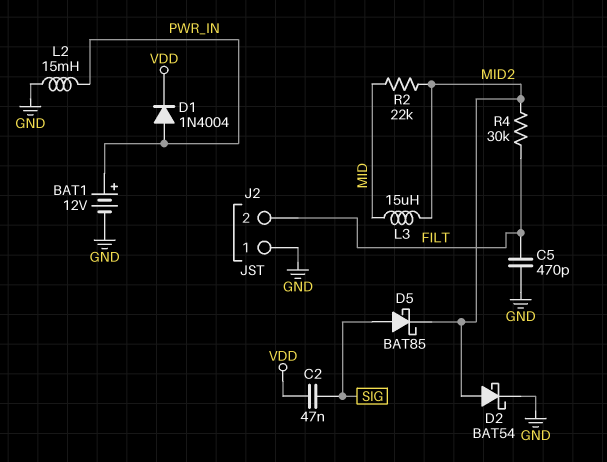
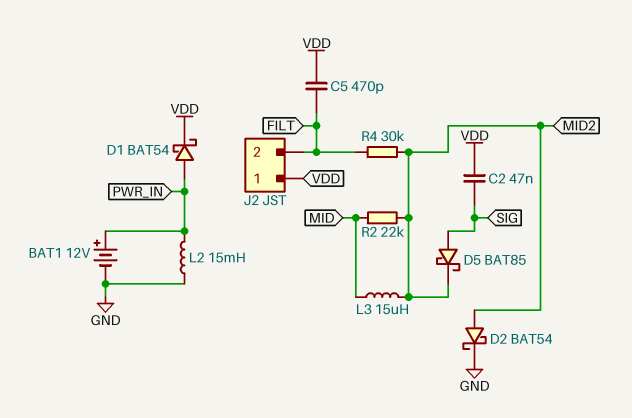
C5: 470pF (FILT, GND) -> 470pF (FILT, VDD)
D1: diode 1N4004 (A PWR_IN, K VDD) -> schottky BAT54 (A PWR_IN, K VDD)
J2 pin 1: GND -> VDD

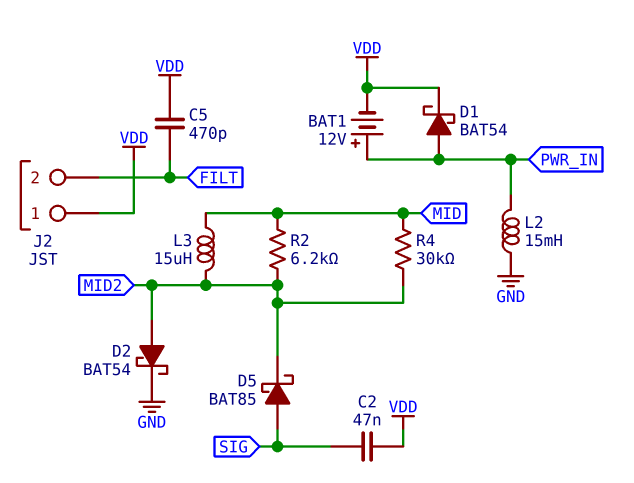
BAT1: 12V (plus PWR_IN, minus GND) -> 12V (plus PWR_IN, minus VDD)
R2: 22k (MID, MID2) -> 6.2k (MID, MID2)
R4: 30k (FILT, MID2) -> 30k (MID, MID2)

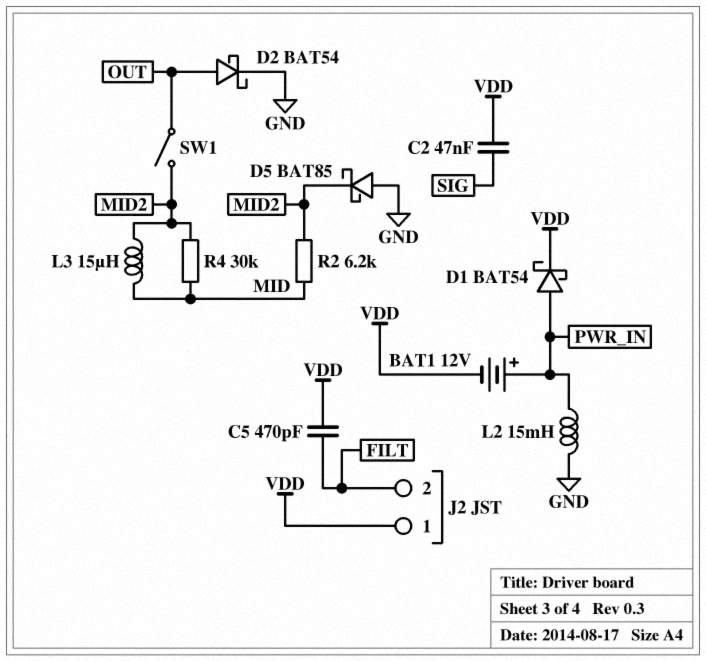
D2: schottky BAT54 (A MID2, K GND) -> schottky BAT54 (A OUT, K GND)
D5: schottky BAT85 (A SIG, K MID2) -> schottky BAT85 (A GND, K MID2)
SW1: none -> switch (MID2, OUT)

